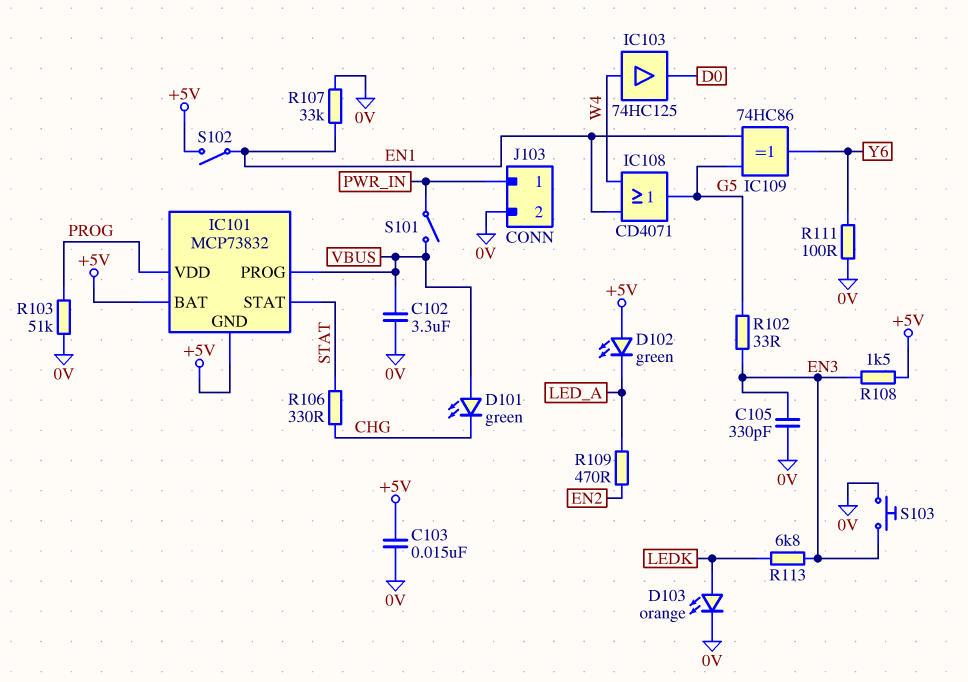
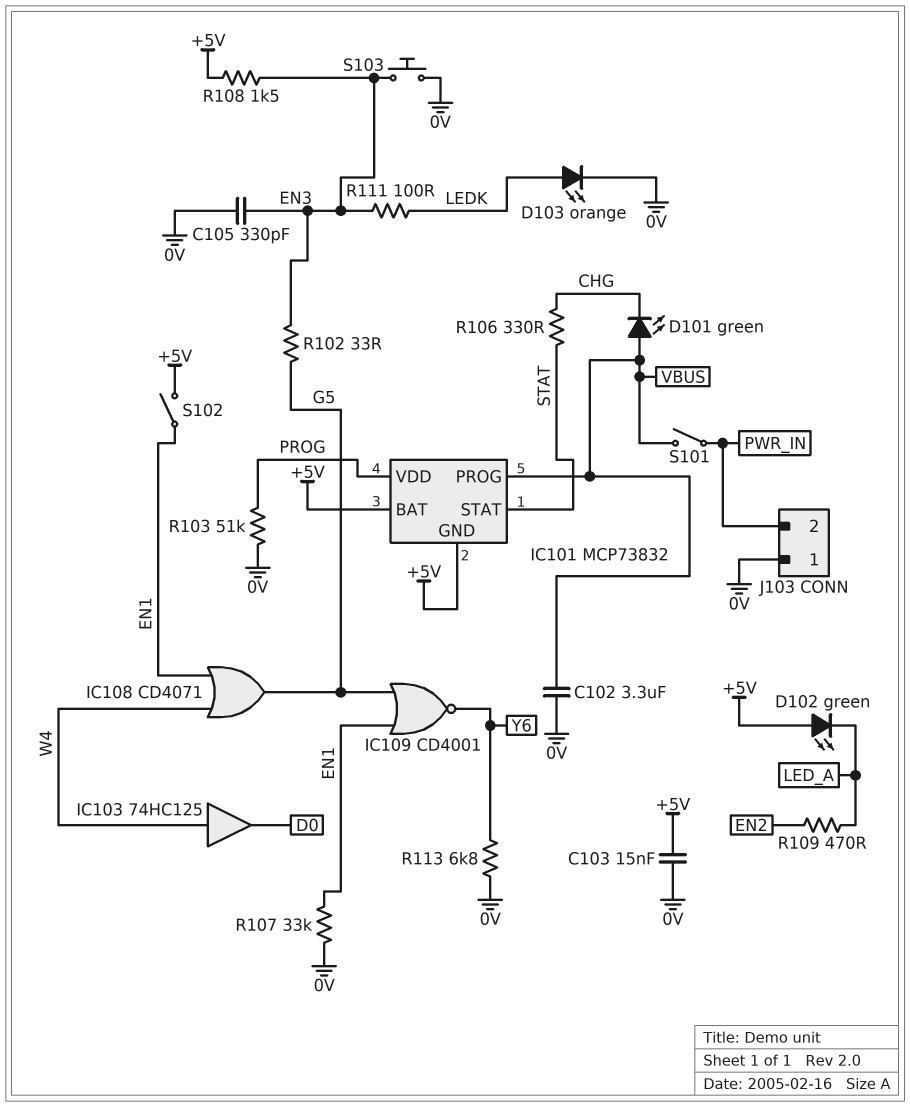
IC109: XOR 74HC86 (in EN1, in G5, out Y6) -> NOR CD4001 (in EN1, in G5, out Y6)
J103 pin 1: PWR_IN -> 0V
J103 pin 2: 0V -> PWR_IN
R111: 100 (0V, Y6) -> 100 (EN3, LEDK)
R113: 6.8k (EN3, LEDK) -> 6.8k (0V, Y6)

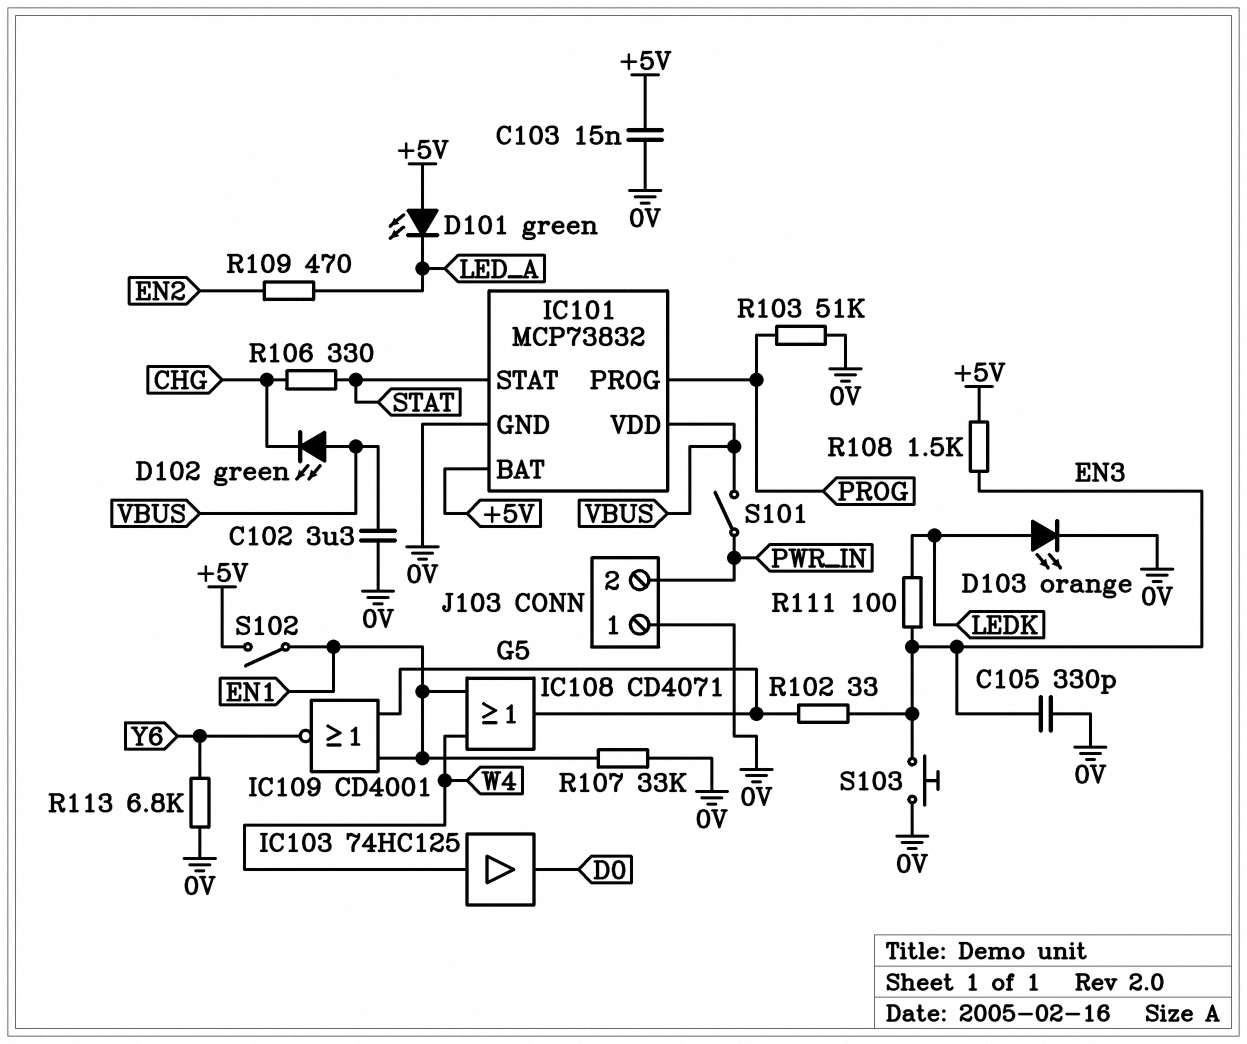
D101: LED green (A VBUS, K CHG) -> LED green (A +5V, K LED_A)
D102: LED green (A +5V, K LED_A) -> LED green (A VBUS, K CHG)
IC101 pin GND: +5V -> 0V
IC101 pin PROG: VBUS -> PROG
IC101 pin VDD: PROG -> VBUS

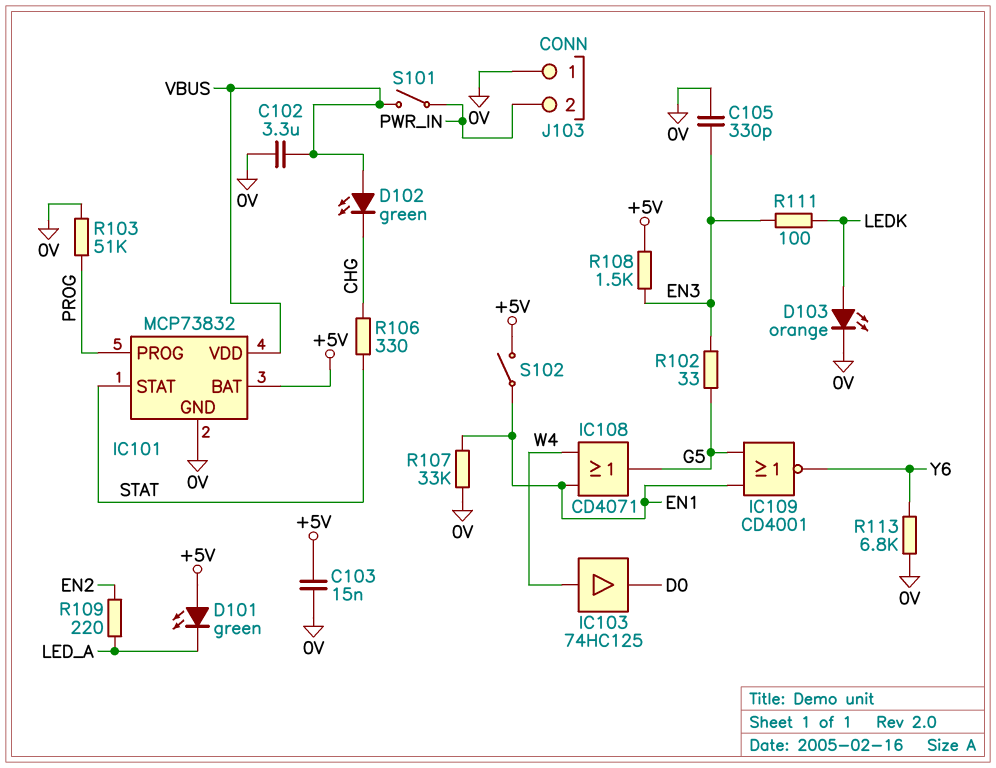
R109: 470 (EN2, LED_A) -> 220 (EN2, LED_A)
S103: button (0V, EN3) -> none

